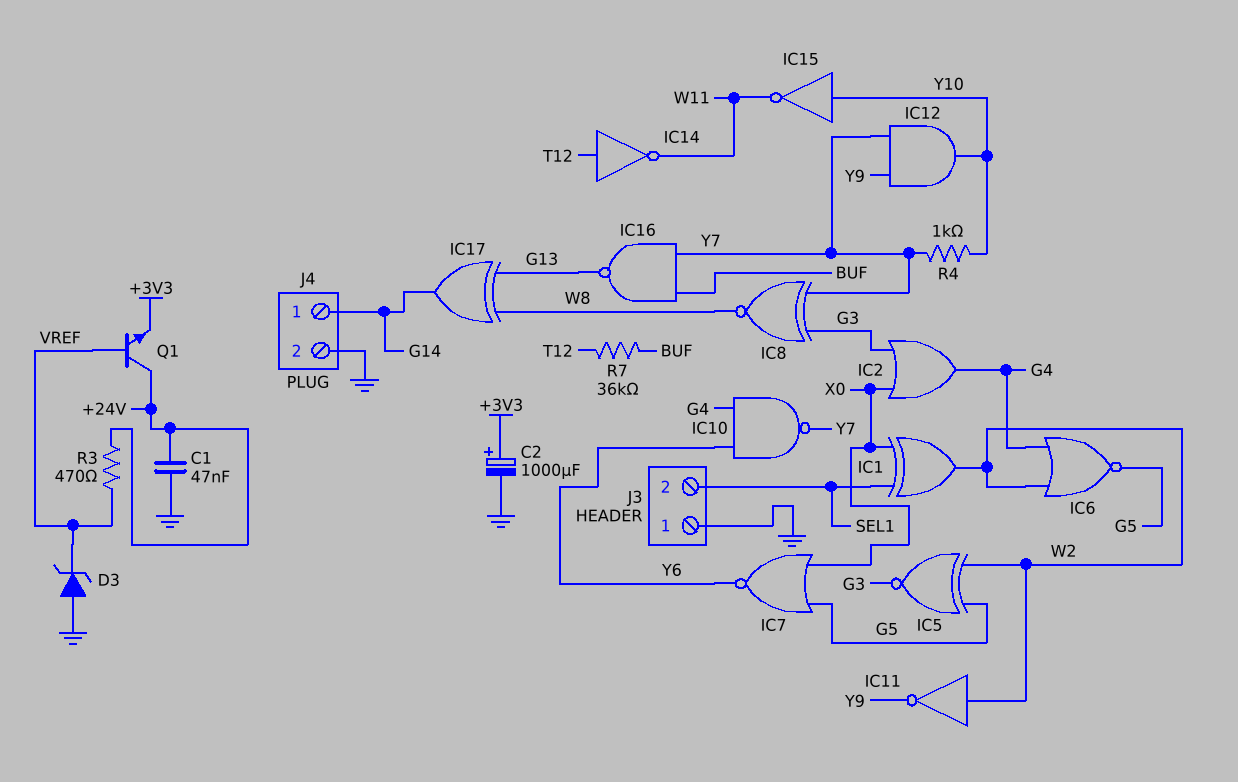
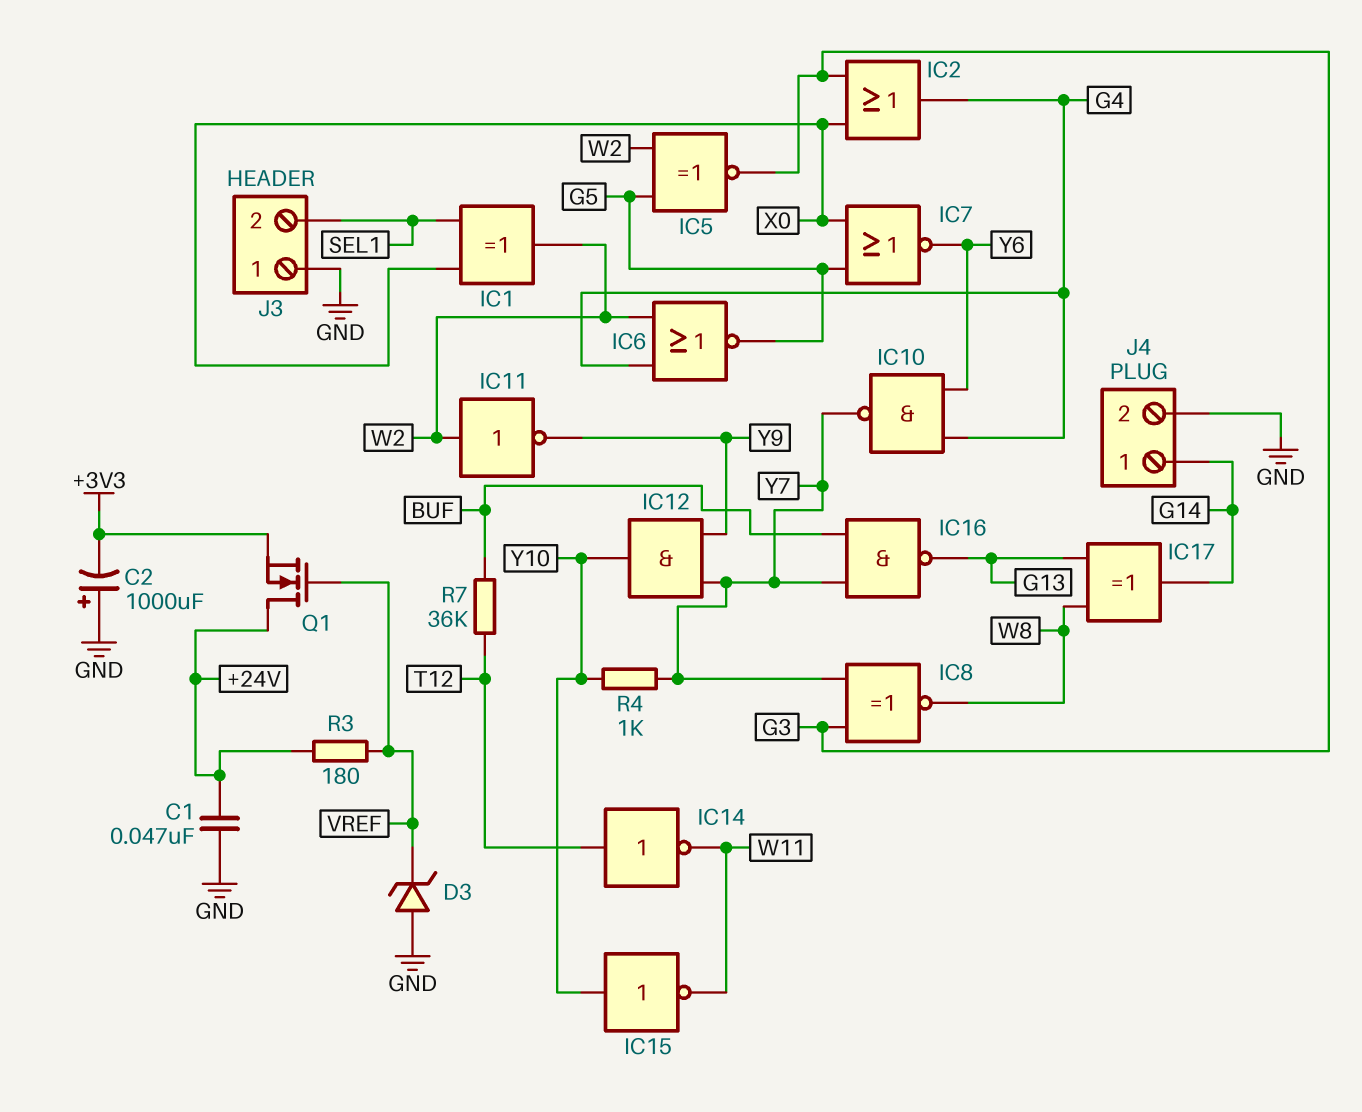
C2: 1000uF (plus +3V3, minus GND) -> 1000uF (plus GND, minus +3V3)
Q1: NPN (B VREF, C +24V, E +3V3) -> NMOS (G VREF, D +24V, S +3V3)
R3: 470 (+24V, VREF) -> 180 (+24V, VREF)

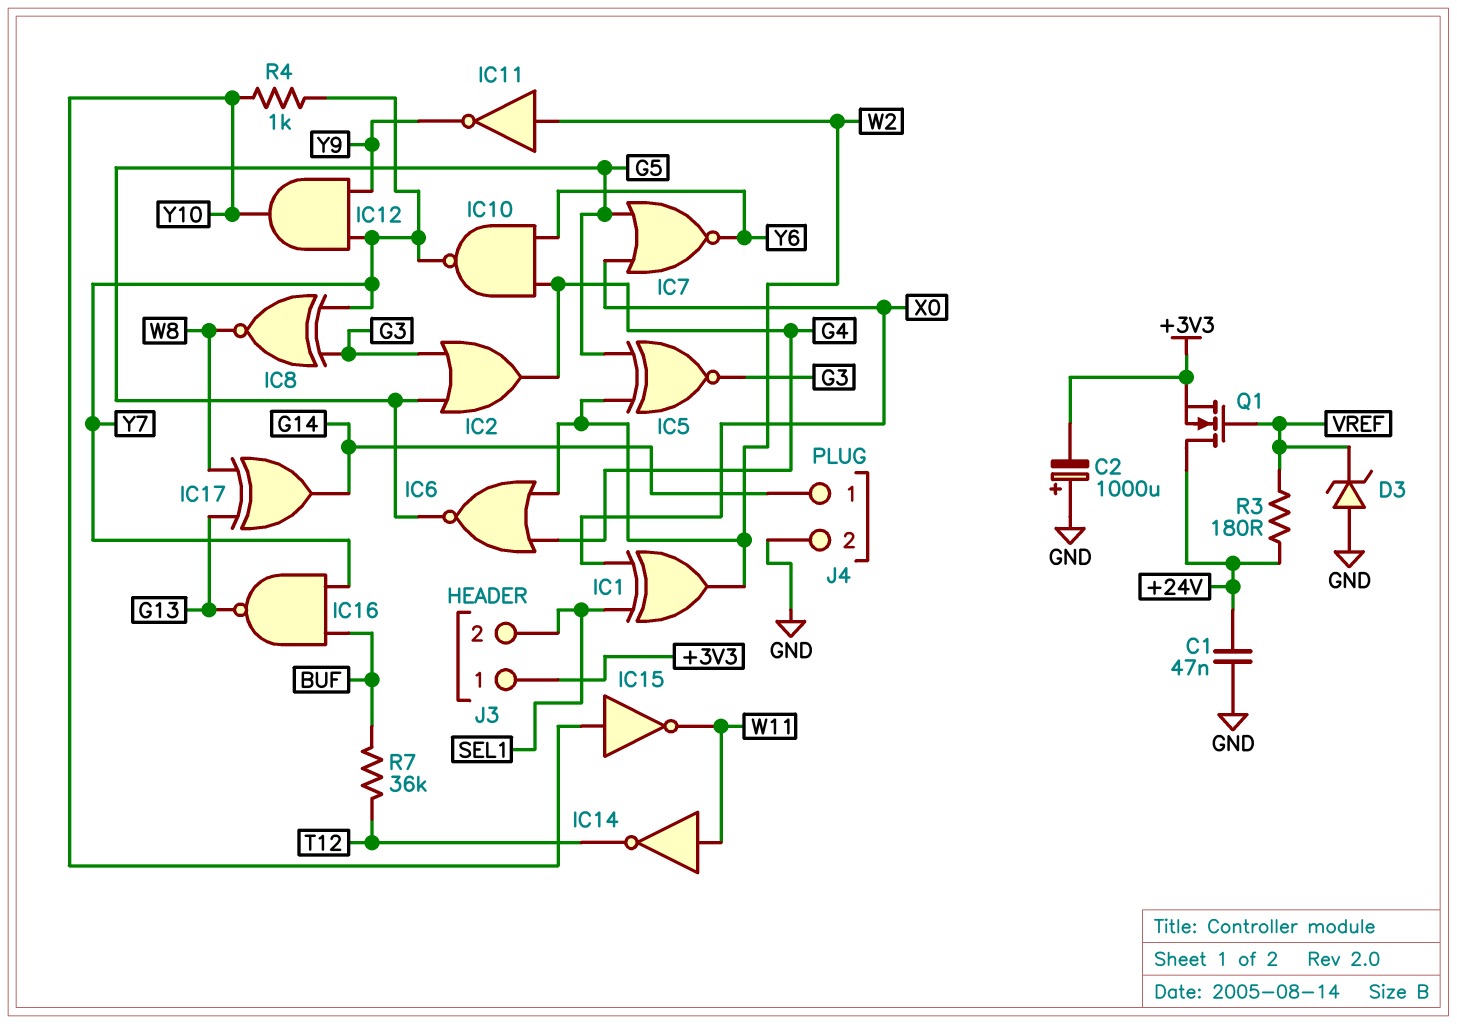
IC2: OR (in G3, in X0, out G4) -> OR (in G3, in G5, out G4)
IC14: NOT (in T12, out W11) -> NOT (in W11, out T12)
J3 pin 1: GND -> +3V3

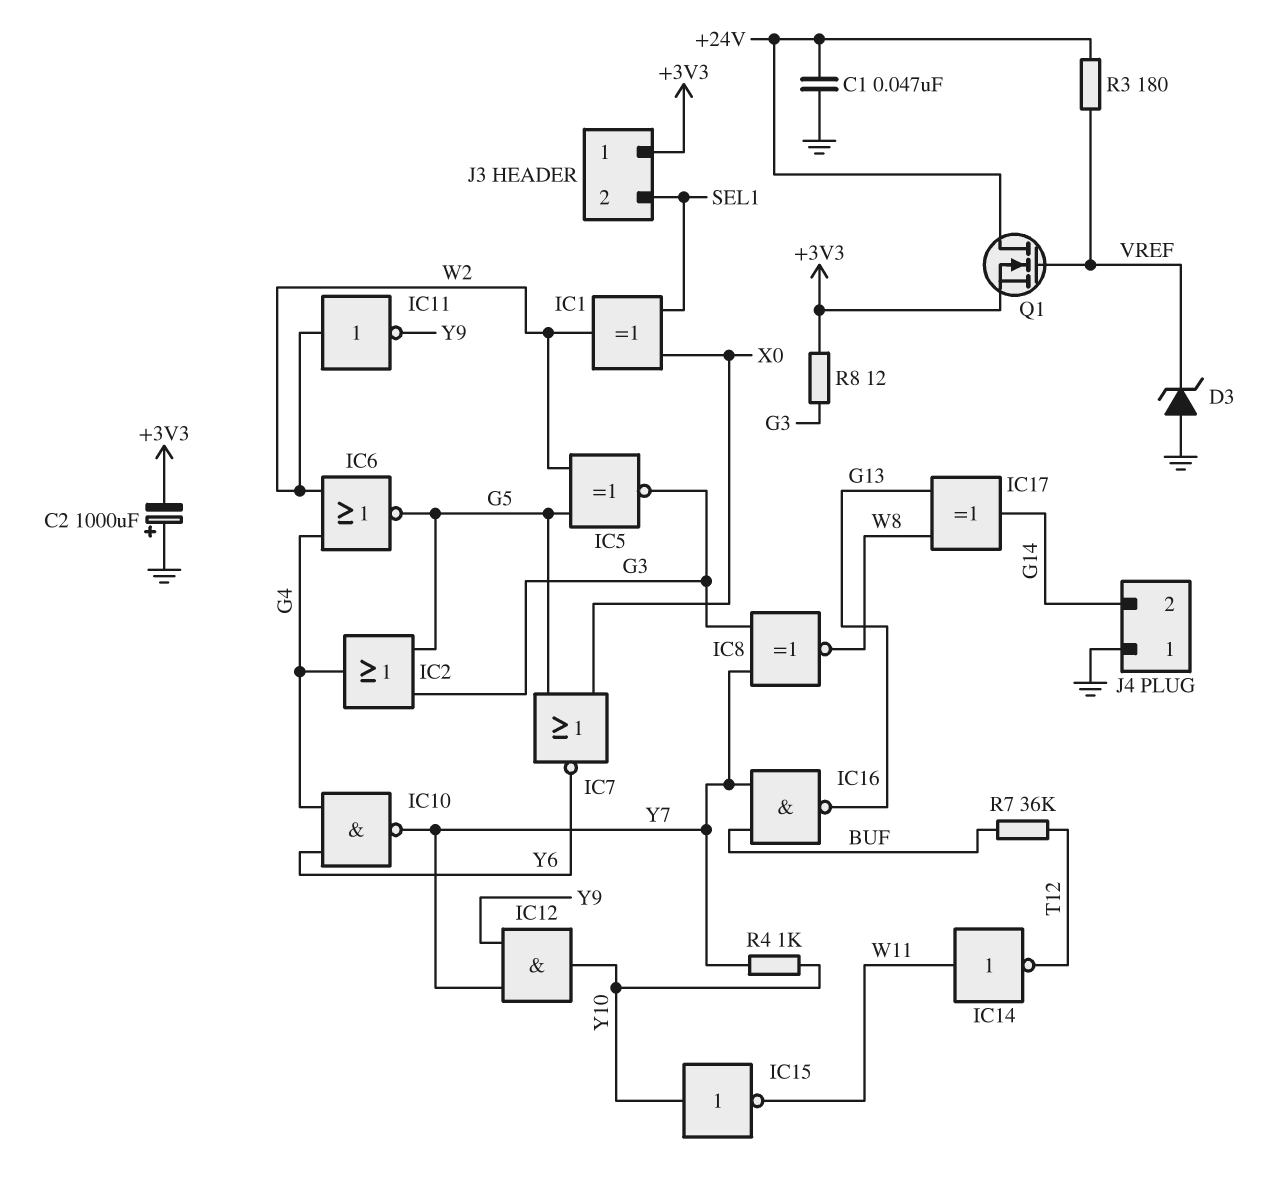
J4 pin 1: G14 -> GND
J4 pin 2: GND -> G14
R8: none -> 12 (+3V3, G3)

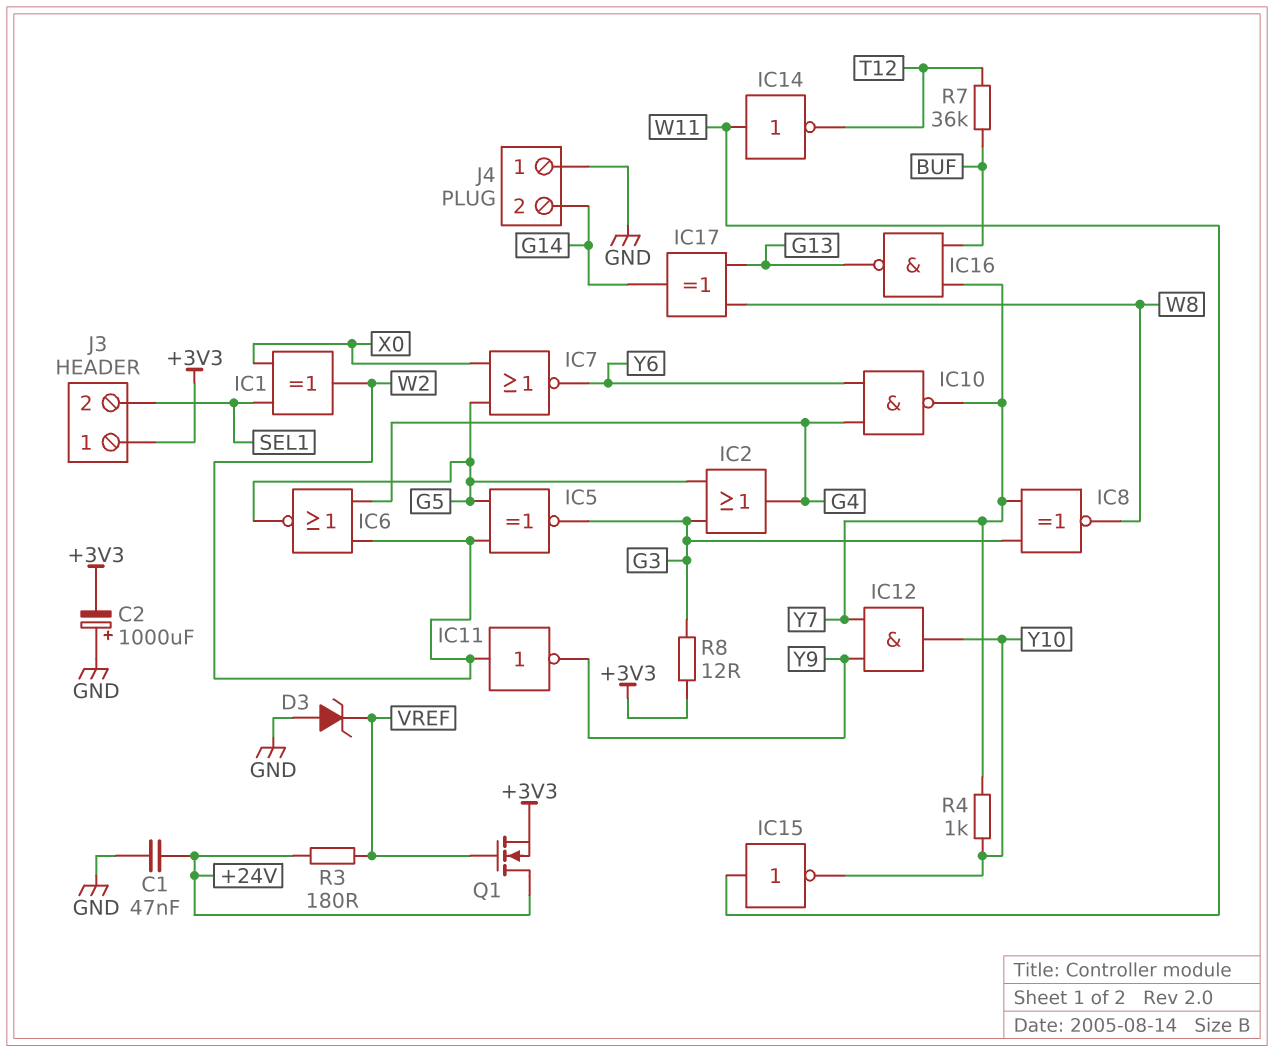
IC15: NOT (in Y10, out W11) -> NOT (in W11, out Y10)

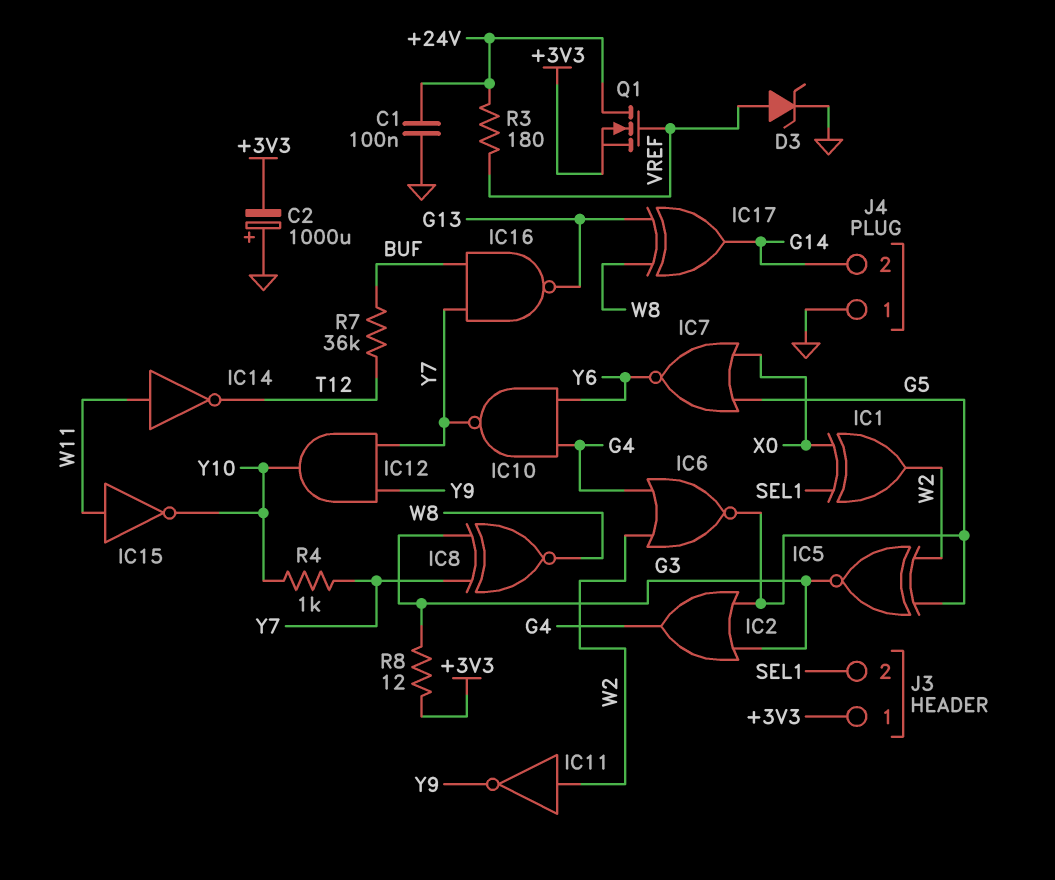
C1: 47nF (+24V, GND) -> 100nF (+24V, GND)
D3: zener (A GND, K VREF) -> zener (A VREF, K GND)

